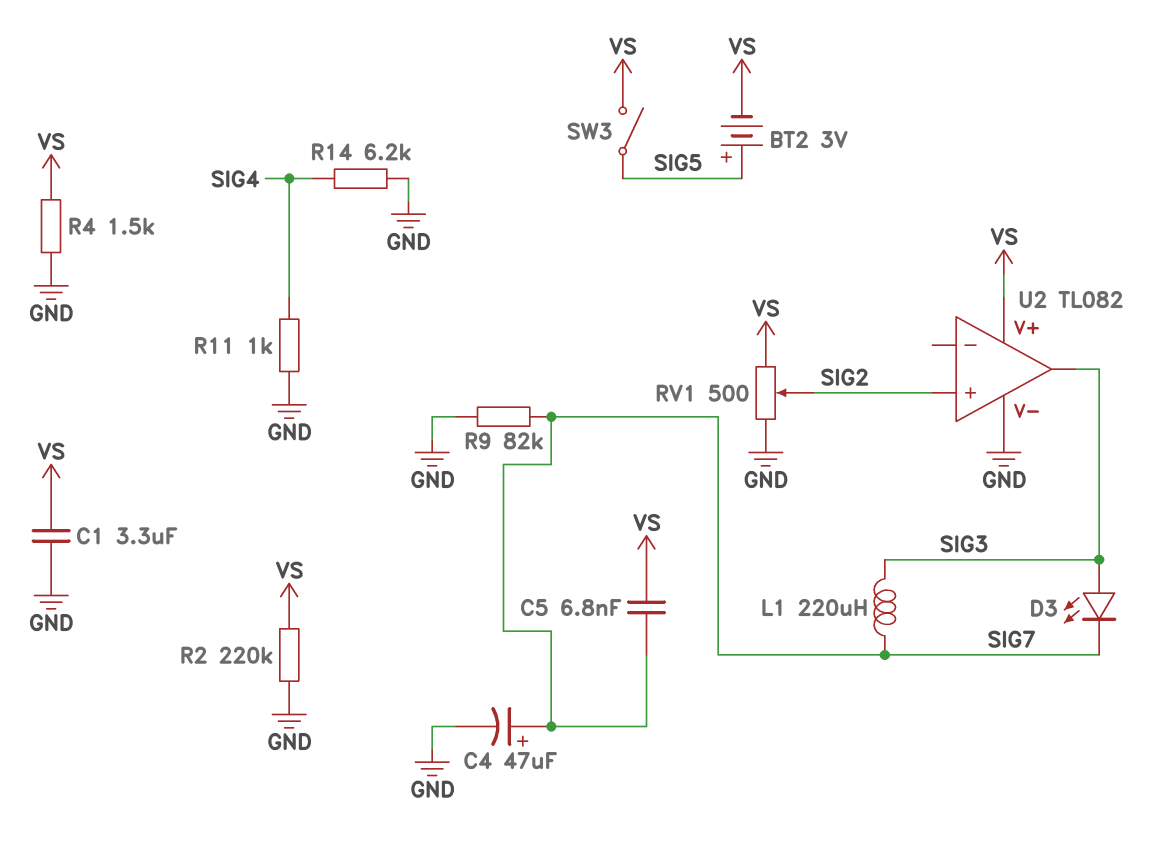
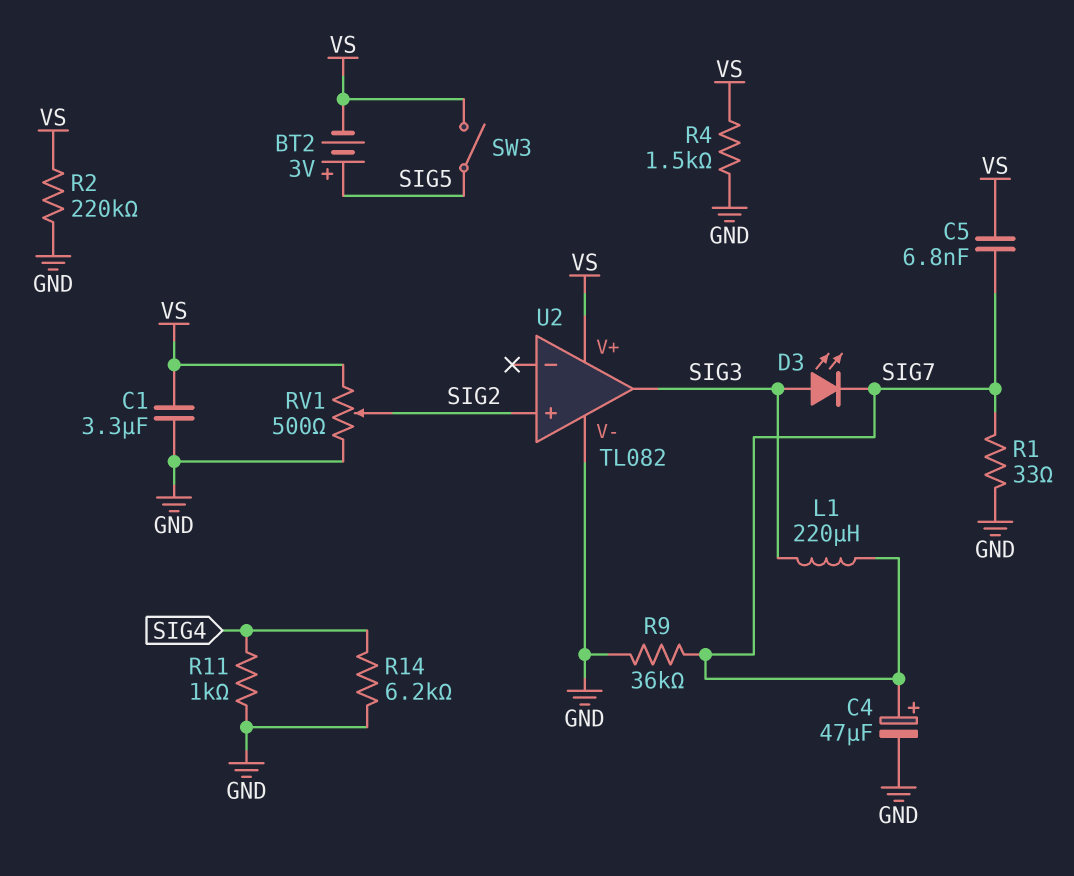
R1: none -> 33 (GND, SIG7)
R9: 82k (GND, SIG7) -> 36k (GND, SIG7)

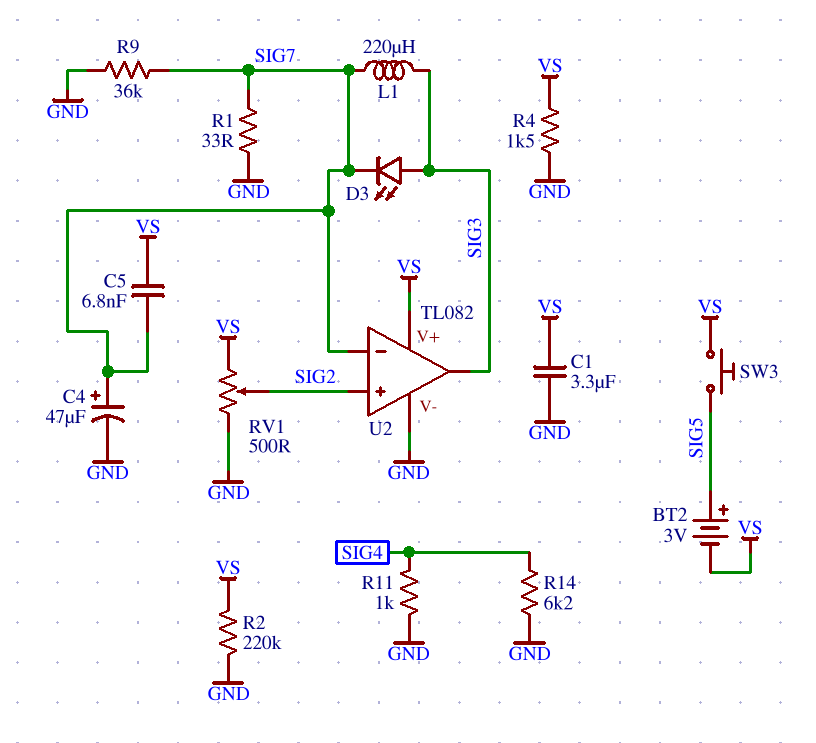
SW3: switch (SIG5, VS) -> button (SIG5, VS)
U2 pin in-: none -> SIG7

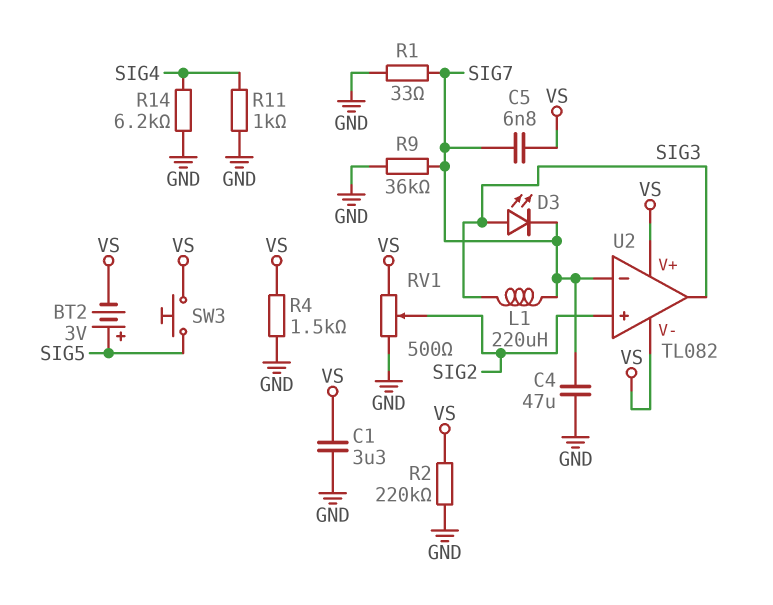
C4: 47uF (plus SIG7, minus GND) -> 47uF (GND, SIG7)
U2 pin V-: GND -> VS

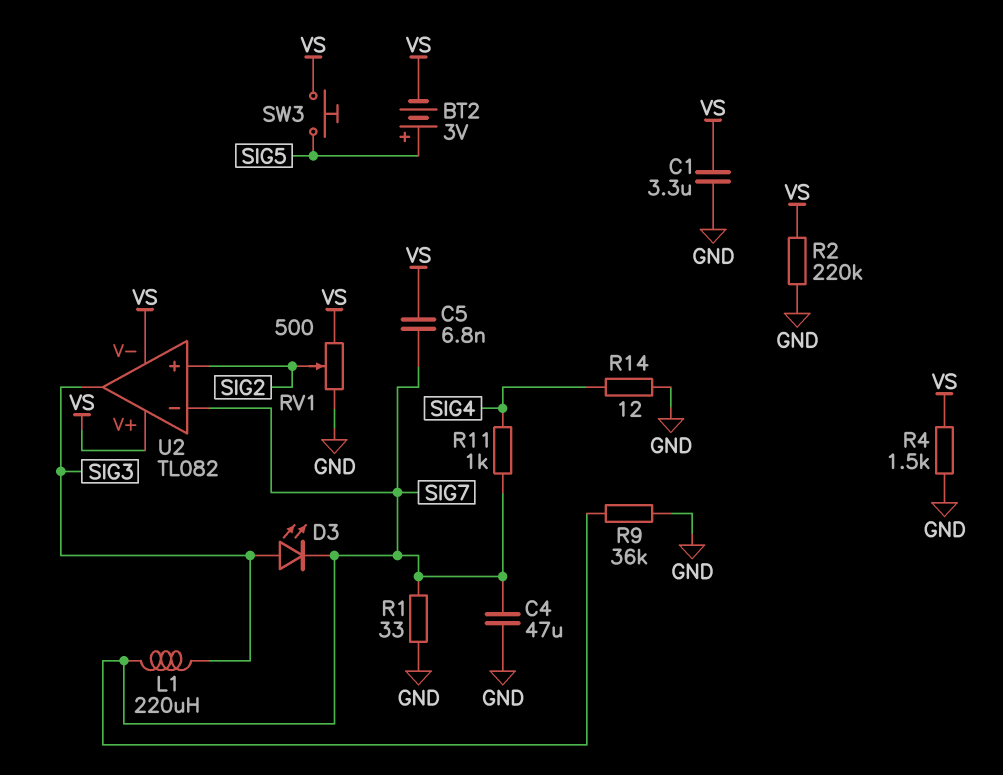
R11: 1k (GND, SIG4) -> 1k (SIG4, SIG7)
R14: 6.2k (GND, SIG4) -> 12 (GND, SIG4)

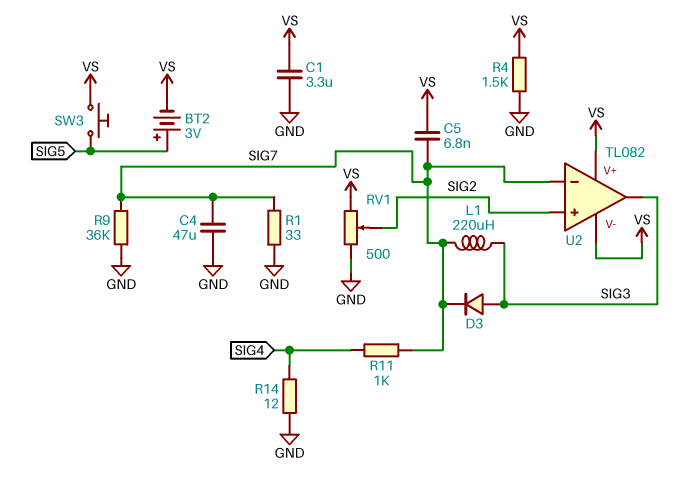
D3: LED (A SIG3, K SIG7) -> diode (A SIG3, K SIG7)
R2: 220k (GND, VS) -> none

